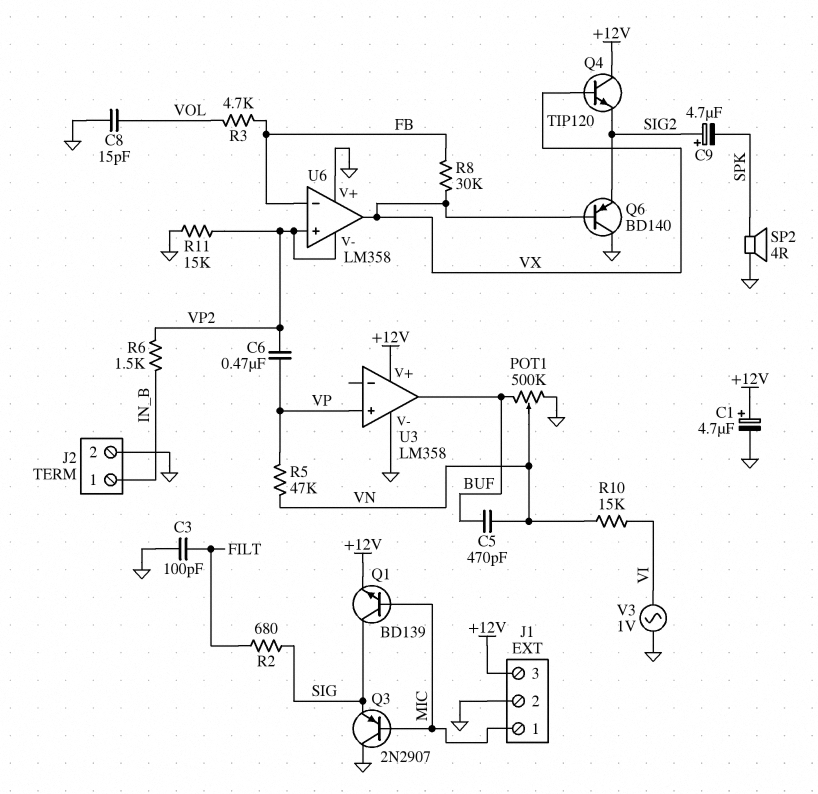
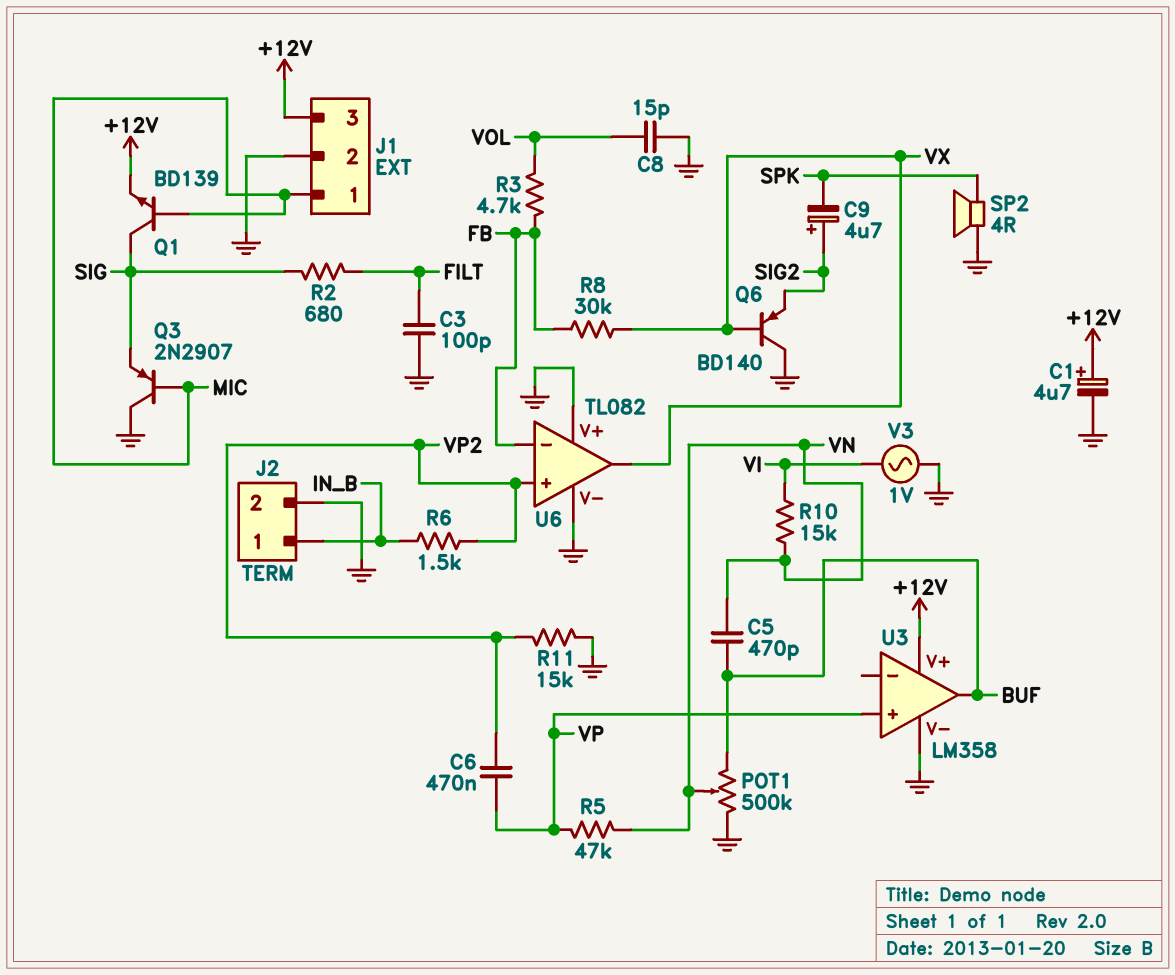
Q4: NPN TIP120 (B VX, C +12V, E SIG2) -> none
U6: LM358 -> TL082
U6 pin V-: VP2 -> GND

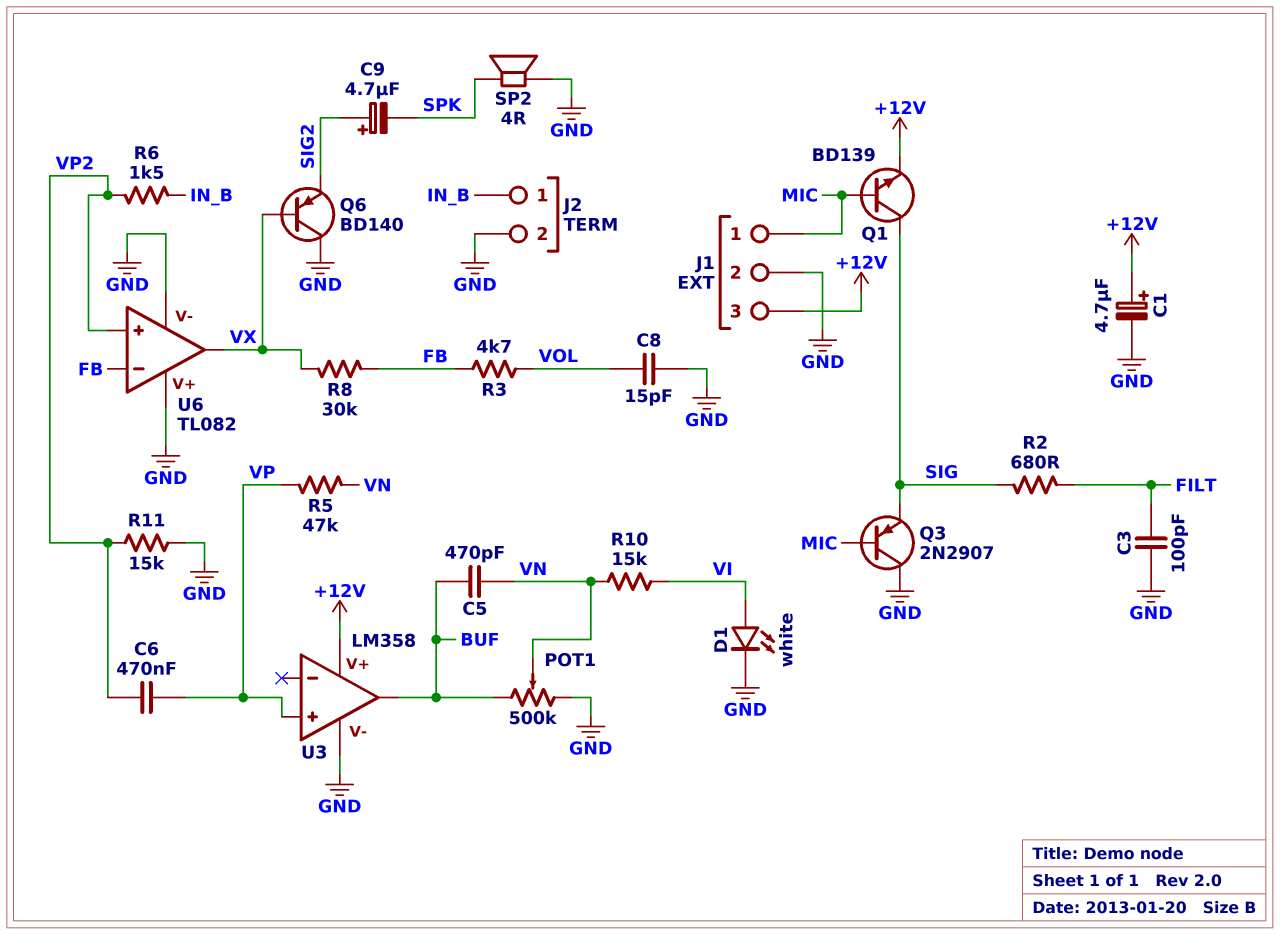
D1: none -> LED white (A VI, K GND)
V3: AC 1V (GND, VI) -> none

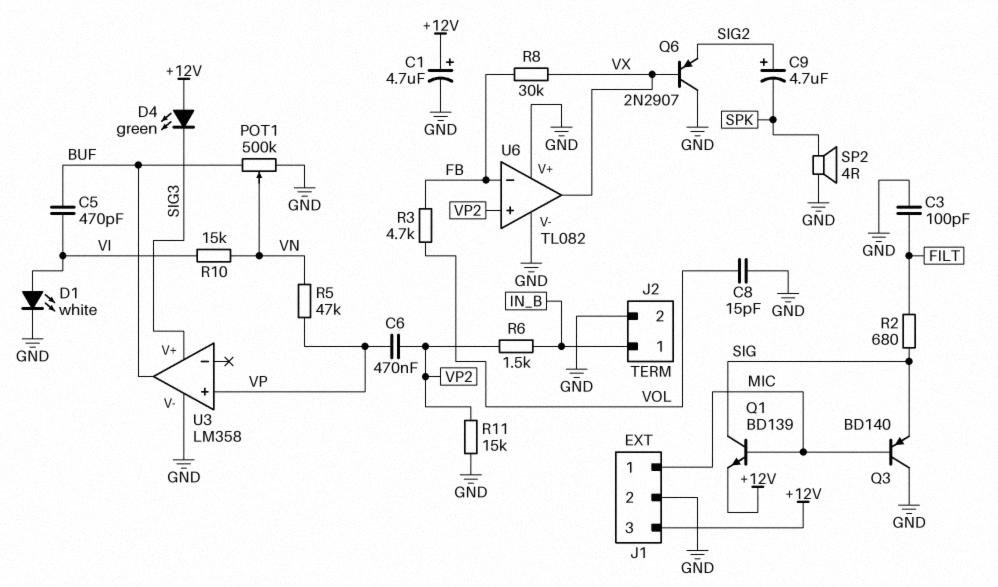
C5: 470pF (BUF, VN) -> 470pF (BUF, VI)
D4: none -> LED green (A +12V, K SIG3)
Q3: PNP 2N2907 (B MIC, C GND, E SIG) -> PNP BD140 (B MIC, C GND, E SIG)
Q6: PNP BD140 (B VX, C GND, E SIG2) -> PNP 2N2907 (B VX, C GND, E SIG2)
U3 pin V+: +12V -> SIG3

